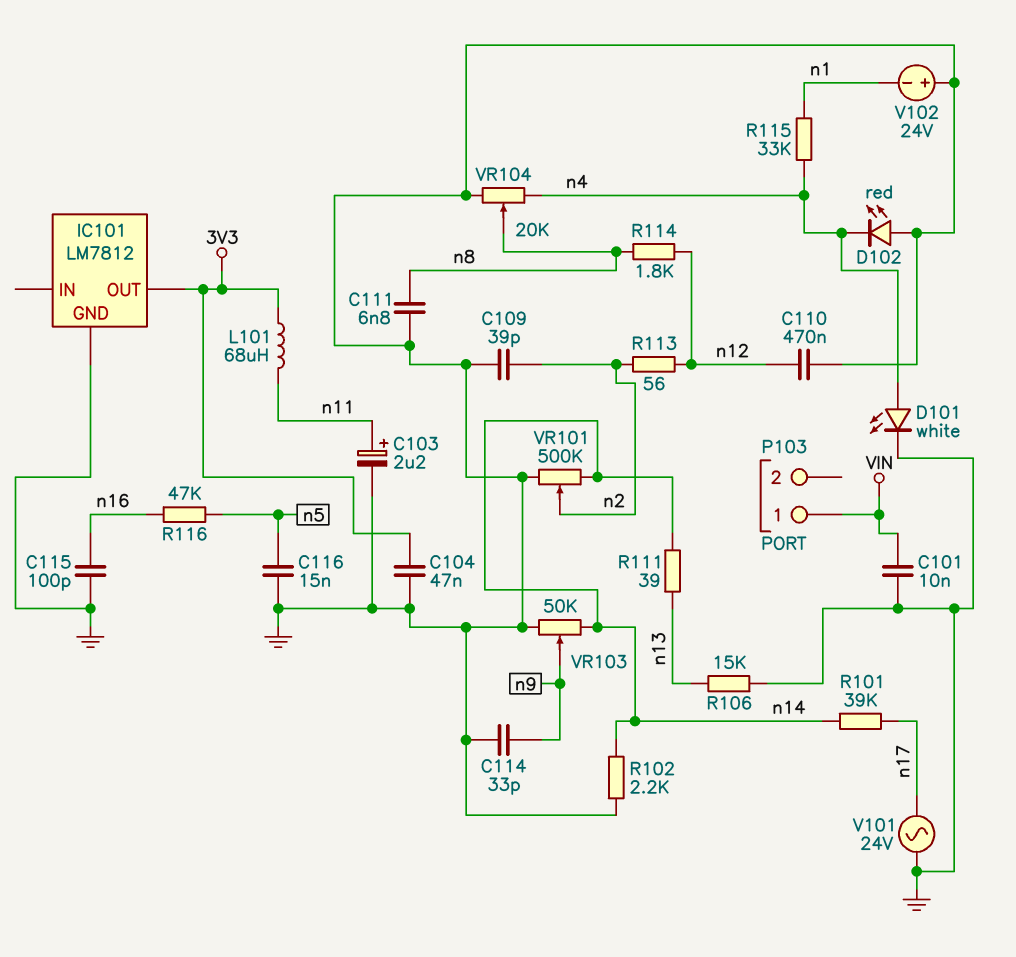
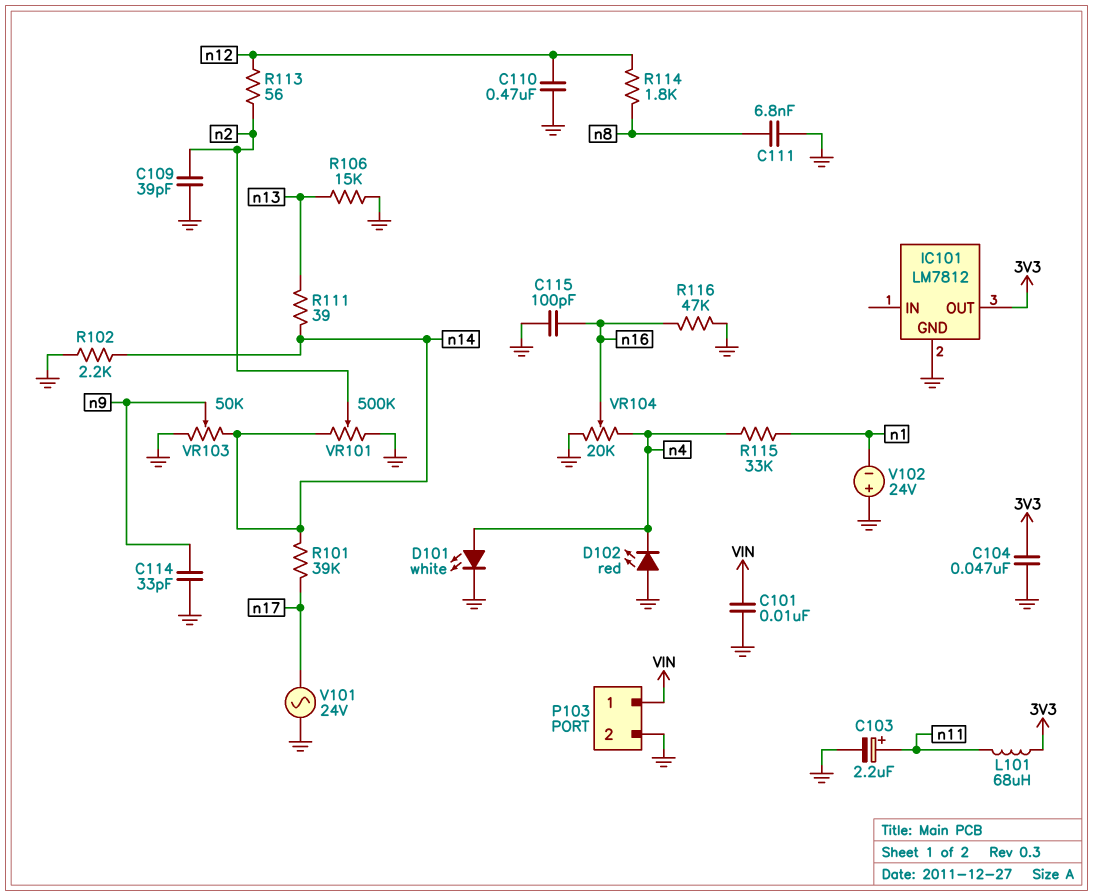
C116: 15nF (GND, n5) -> none
P103 pin 2: none -> GND
R116: 47k (n5, n16) -> 47k (GND, n16)
VR104: 20k (GND, n4, wiper n8) -> 20k (GND, n4, wiper n16)

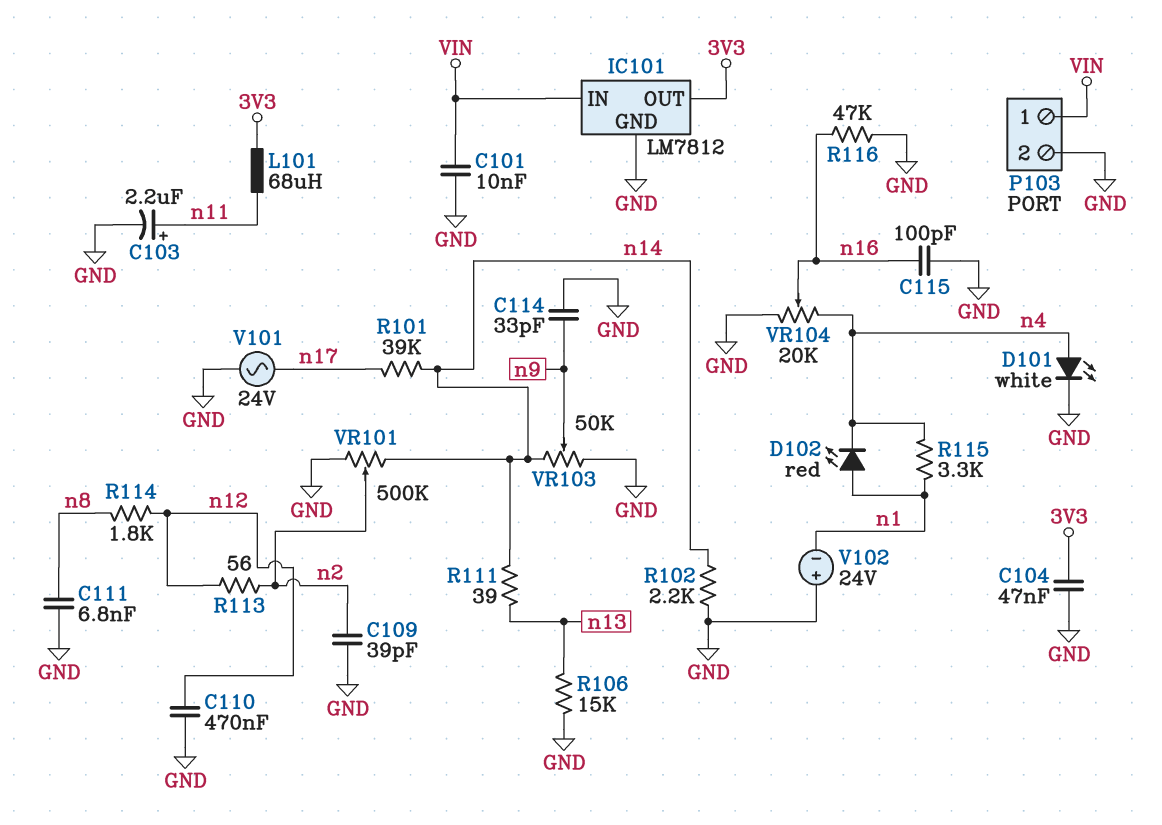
D102: LED red (A GND, K n4) -> LED red (A n1, K n4)
IC101 pin IN: none -> VIN
R115: 33k (n1, n4) -> 3.3k (n1, n4)

